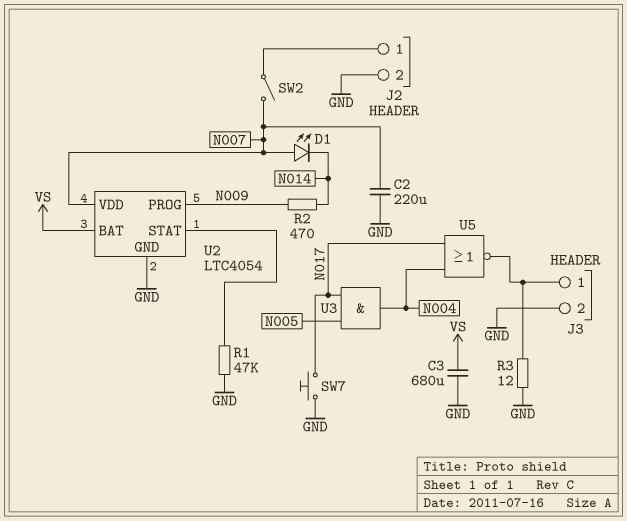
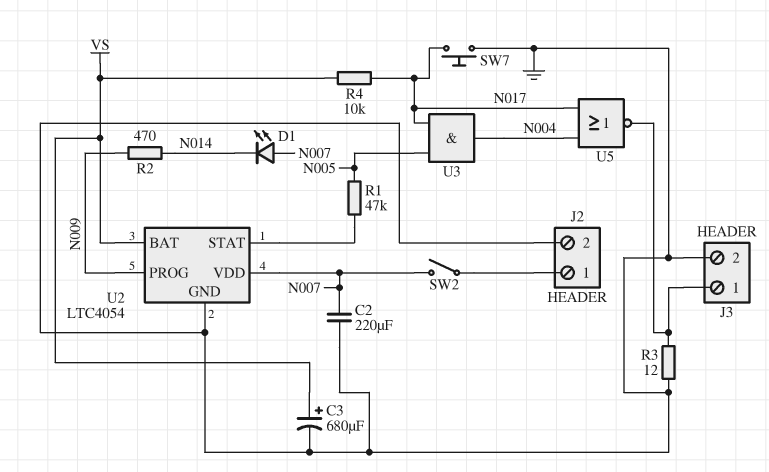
C3: 680uF (GND, VS) -> 680uF (plus VS, minus GND)
R1: 47k (GND, U2/STAT) -> 47k (N005, U2/STAT)
R4: none -> 10k (N017, VS)

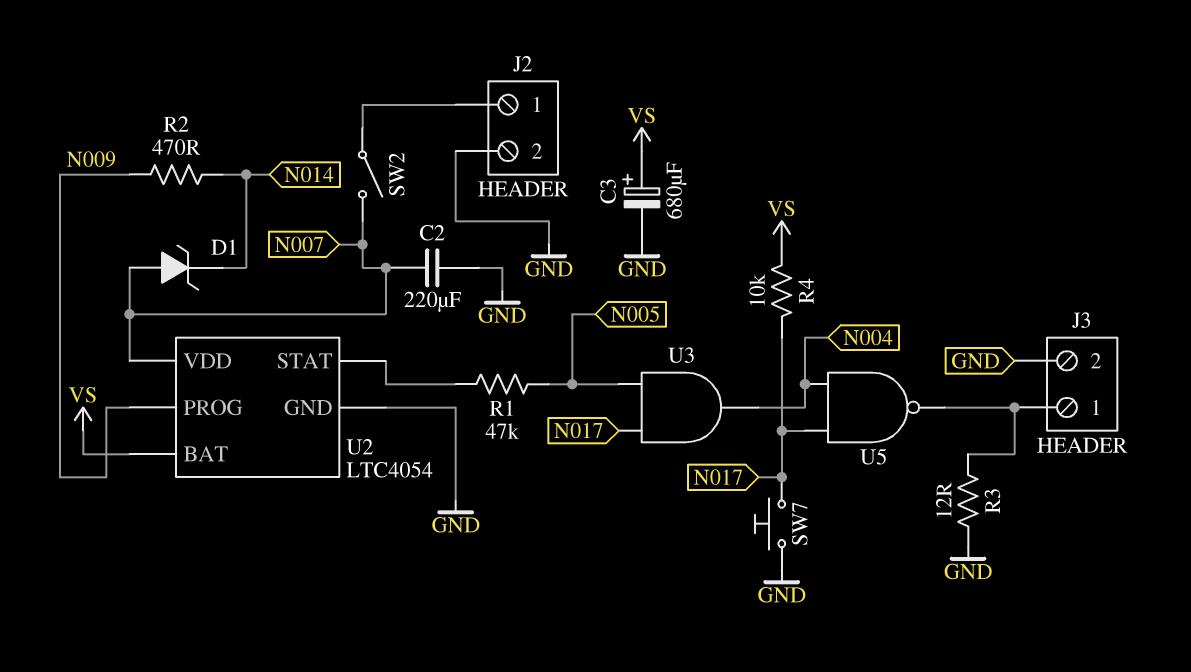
D1: LED (A N007, K N014) -> zener (A N007, K N014)
U5: NOR (in N004, in N017, out J3/1) -> NAND (in N004, in N017, out J3/1)

